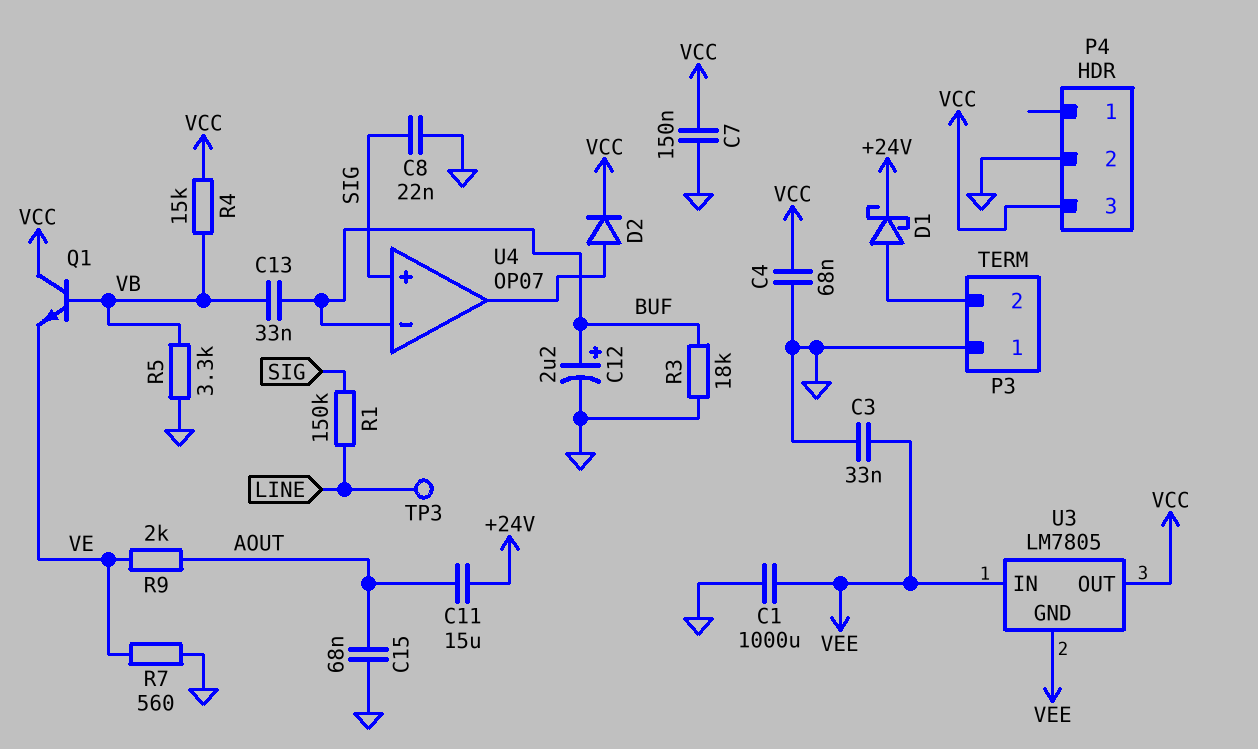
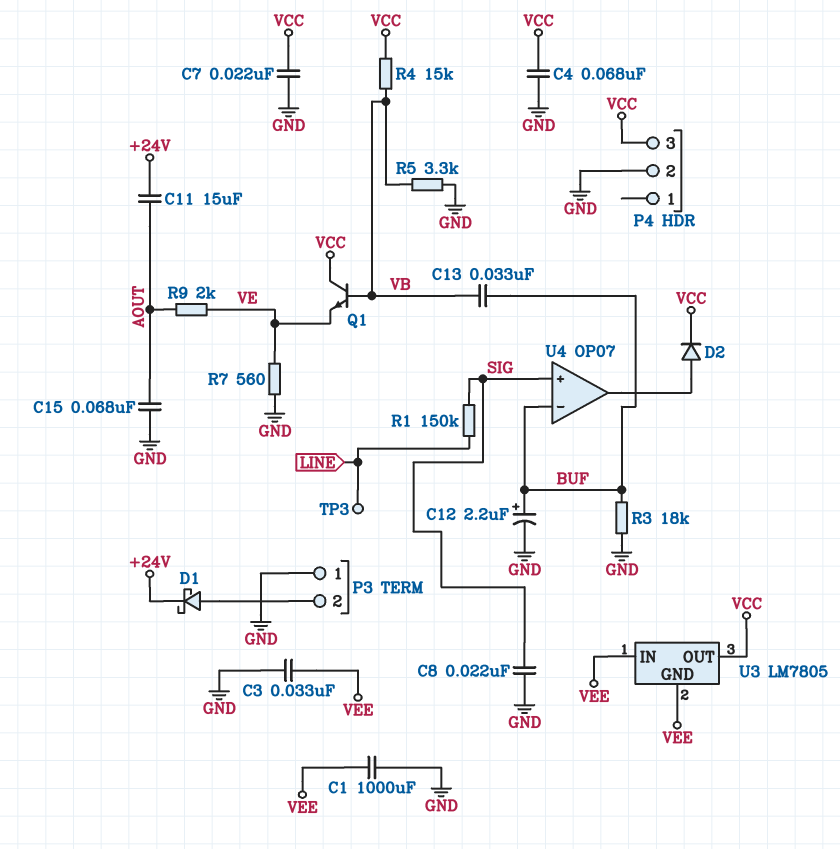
C7: 150nF (GND, VCC) -> 22nF (GND, VCC)

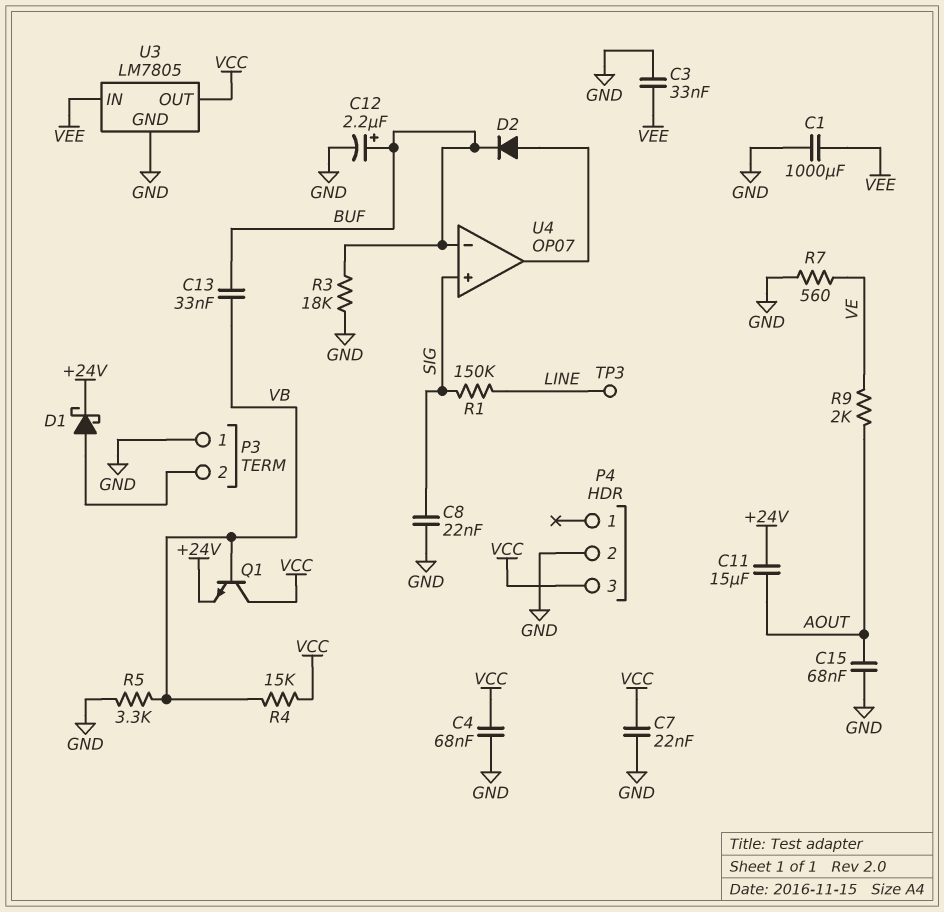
D2: diode (A U4/out, K VCC) -> diode (A U4/out, K BUF)
Q1: NPN (B VB, C VCC, E VE) -> NPN (B VB, C VCC, E +24V)
U3 pin GND: VEE -> GND

